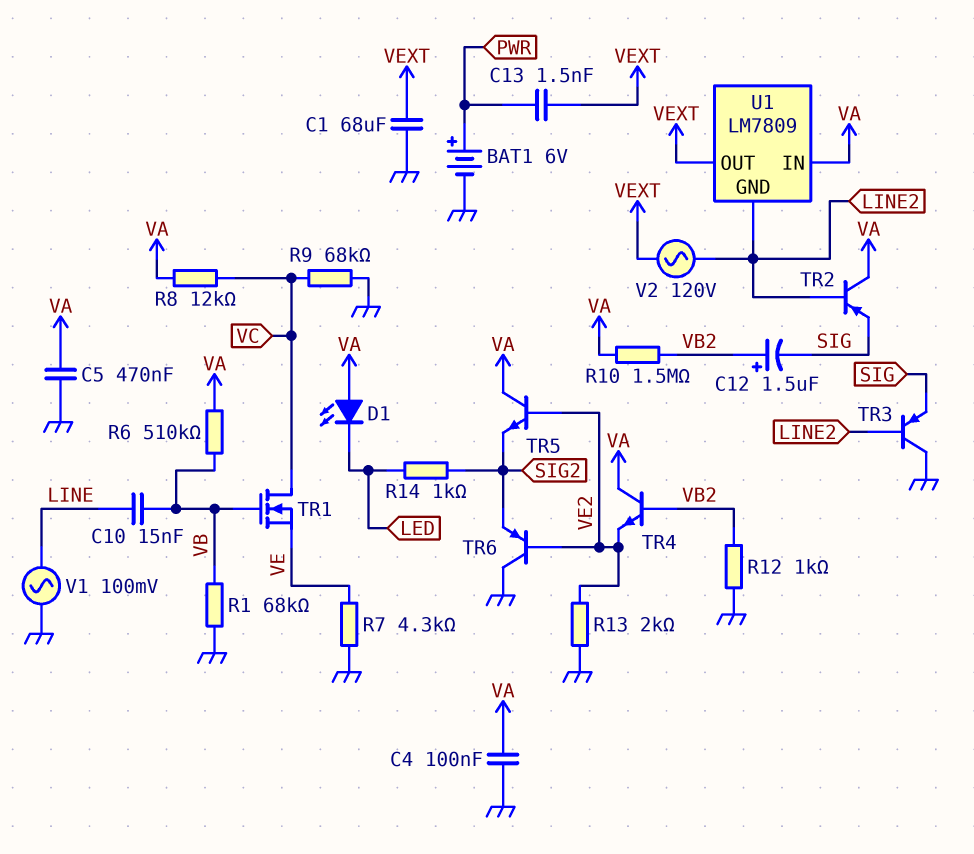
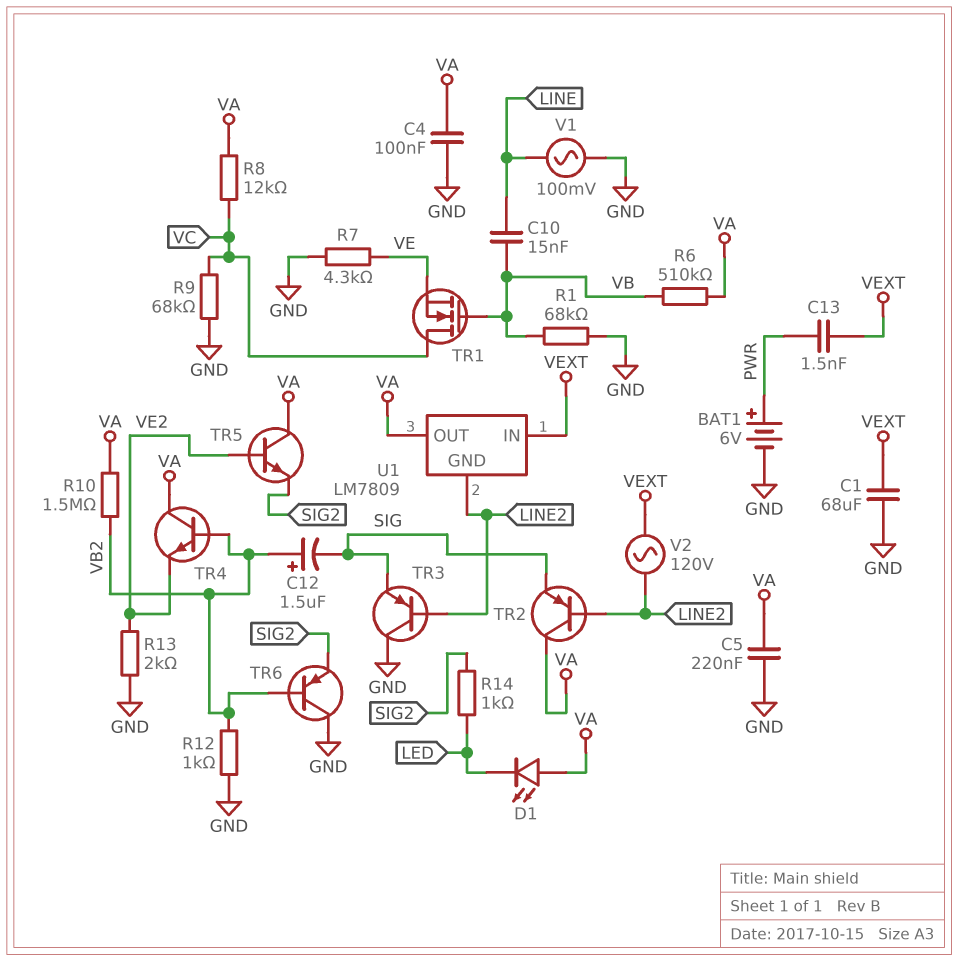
C5: 470nF (GND, VA) -> 220nF (GND, VA)
TR6: PNP (B VE2, C GND, E SIG2) -> PNP (B VB2, C GND, E SIG2)
U1 pin IN: VA -> VEXT
U1 pin OUT: VEXT -> VA

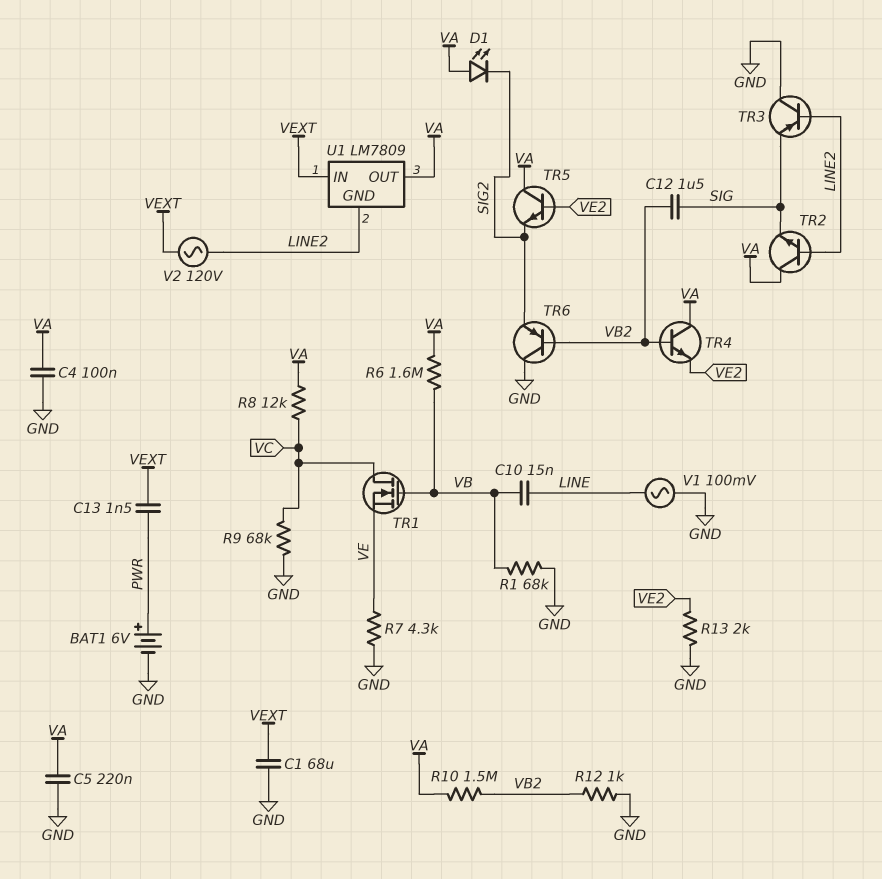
C12: 1.5uF (plus VB2, minus SIG) -> 1.5uF (SIG, VB2)
D1: LED (A VA, K LED) -> LED (A VA, K SIG2)
R6: 510k (VA, VB) -> 1.6M (VA, VB)
R14: 1k (LED, SIG2) -> none
TR2: PNP (B LINE2, C VA, E SIG) -> NPN (B LINE2, C VA, E SIG)

